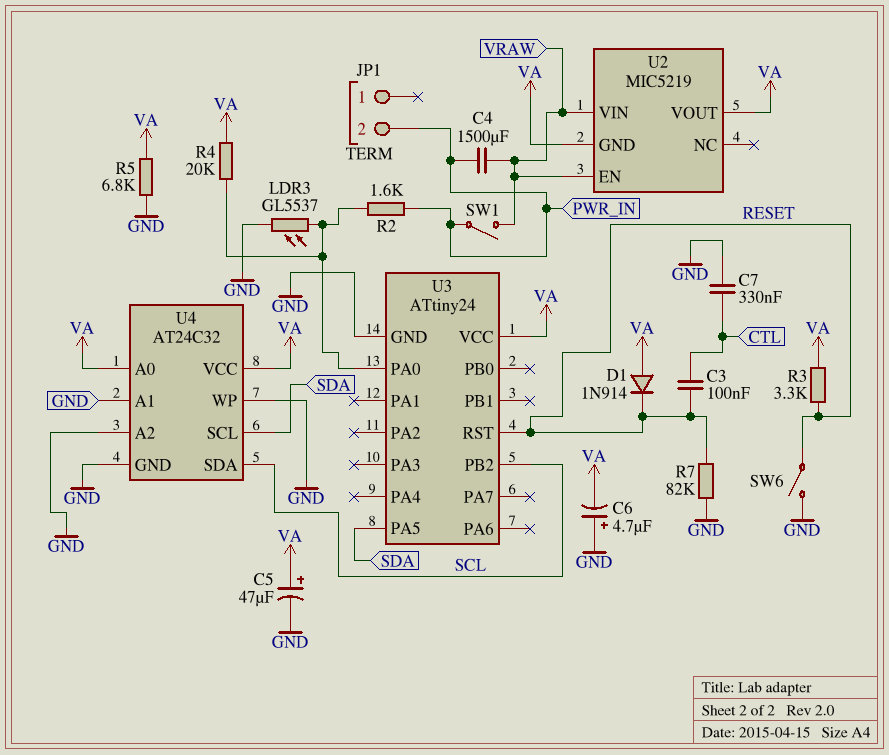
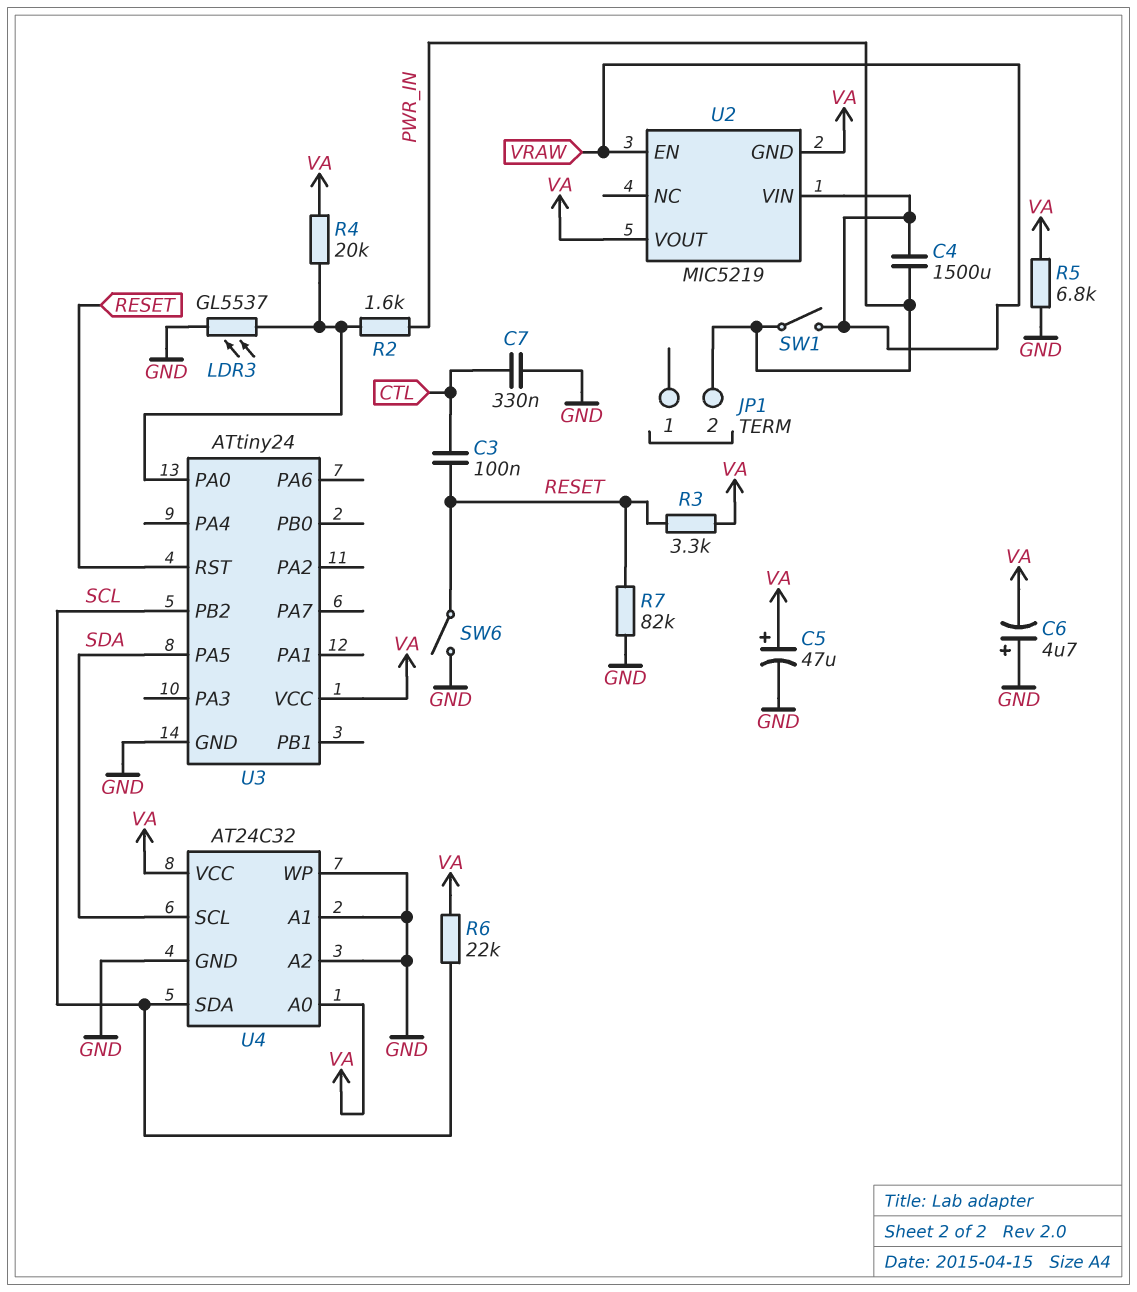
D1: diode 1N914 (A VA, K RESET) -> none
R6: none -> 22k (SCL, VA)

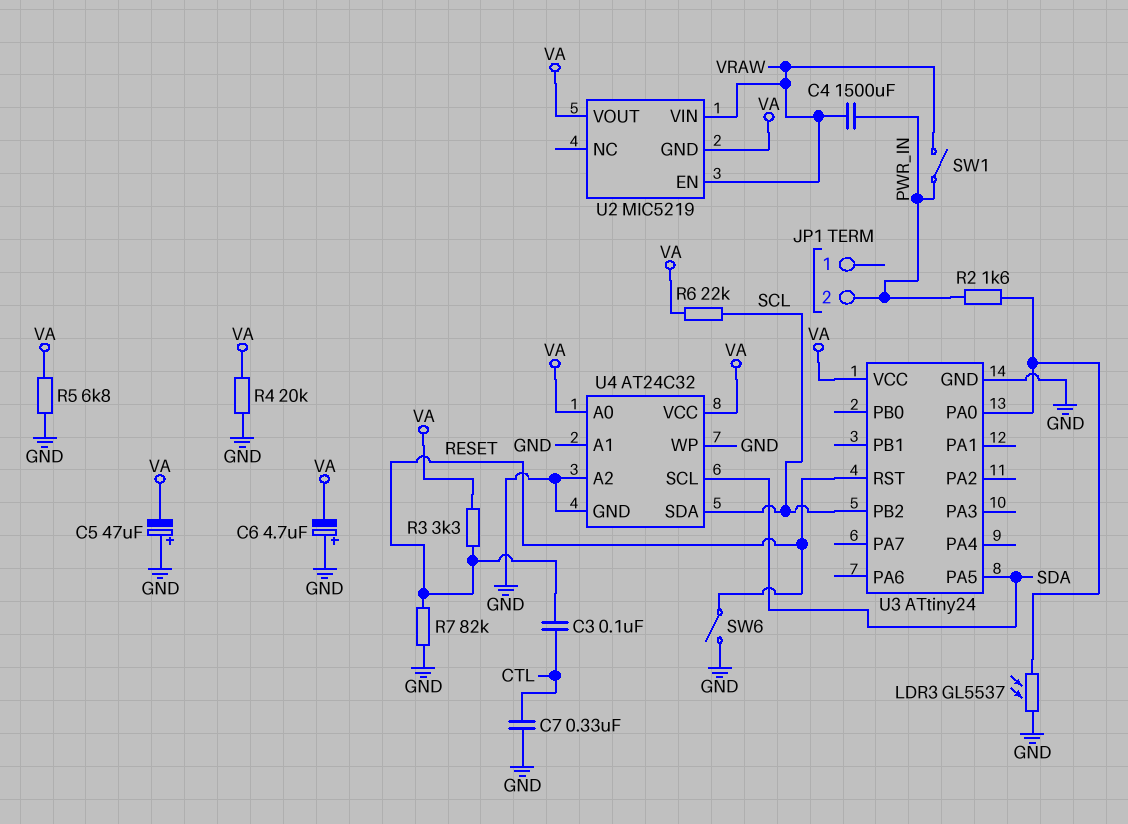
C5: 47uF (plus VA, minus GND) -> 47uF (plus GND, minus VA)
R4: 20k (U3/PA0, VA) -> 20k (GND, VA)

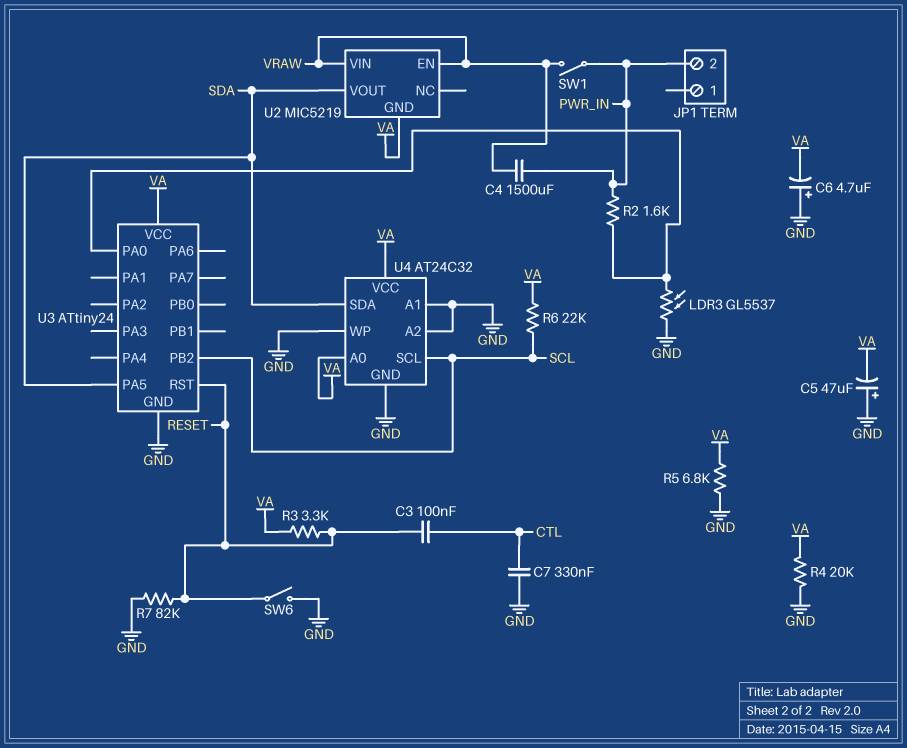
U2 pin VOUT: VA -> SDA
U4 pin SCL: SDA -> SCL
U4 pin SDA: SCL -> SDA

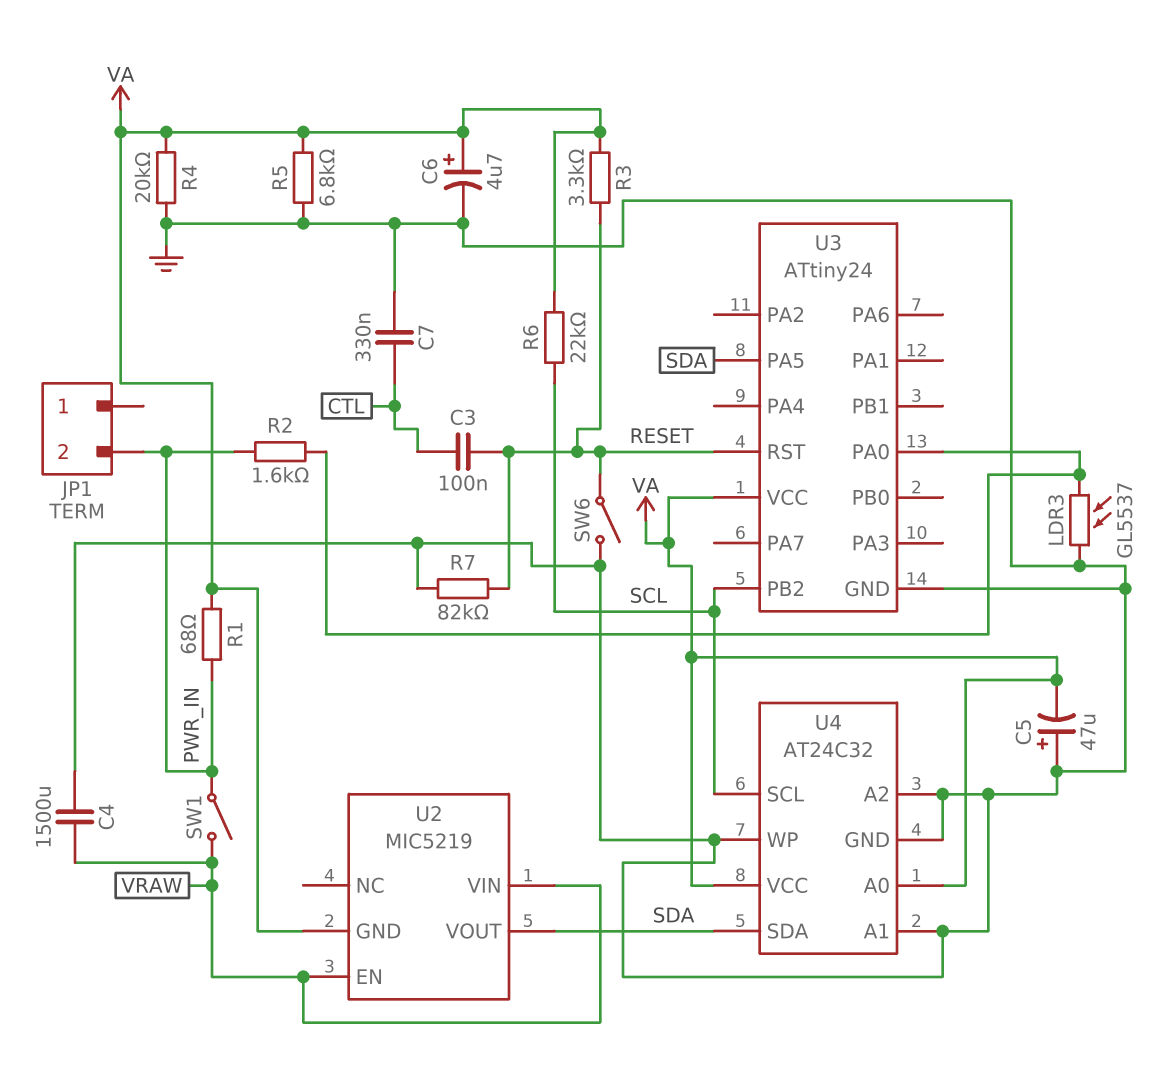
C4: 1500uF (PWR_IN, VRAW) -> 1500uF (GND, VRAW)
C6: 4.7uF (plus GND, minus VA) -> 4.7uF (plus VA, minus GND)
R1: none -> 68 (PWR_IN, VA)

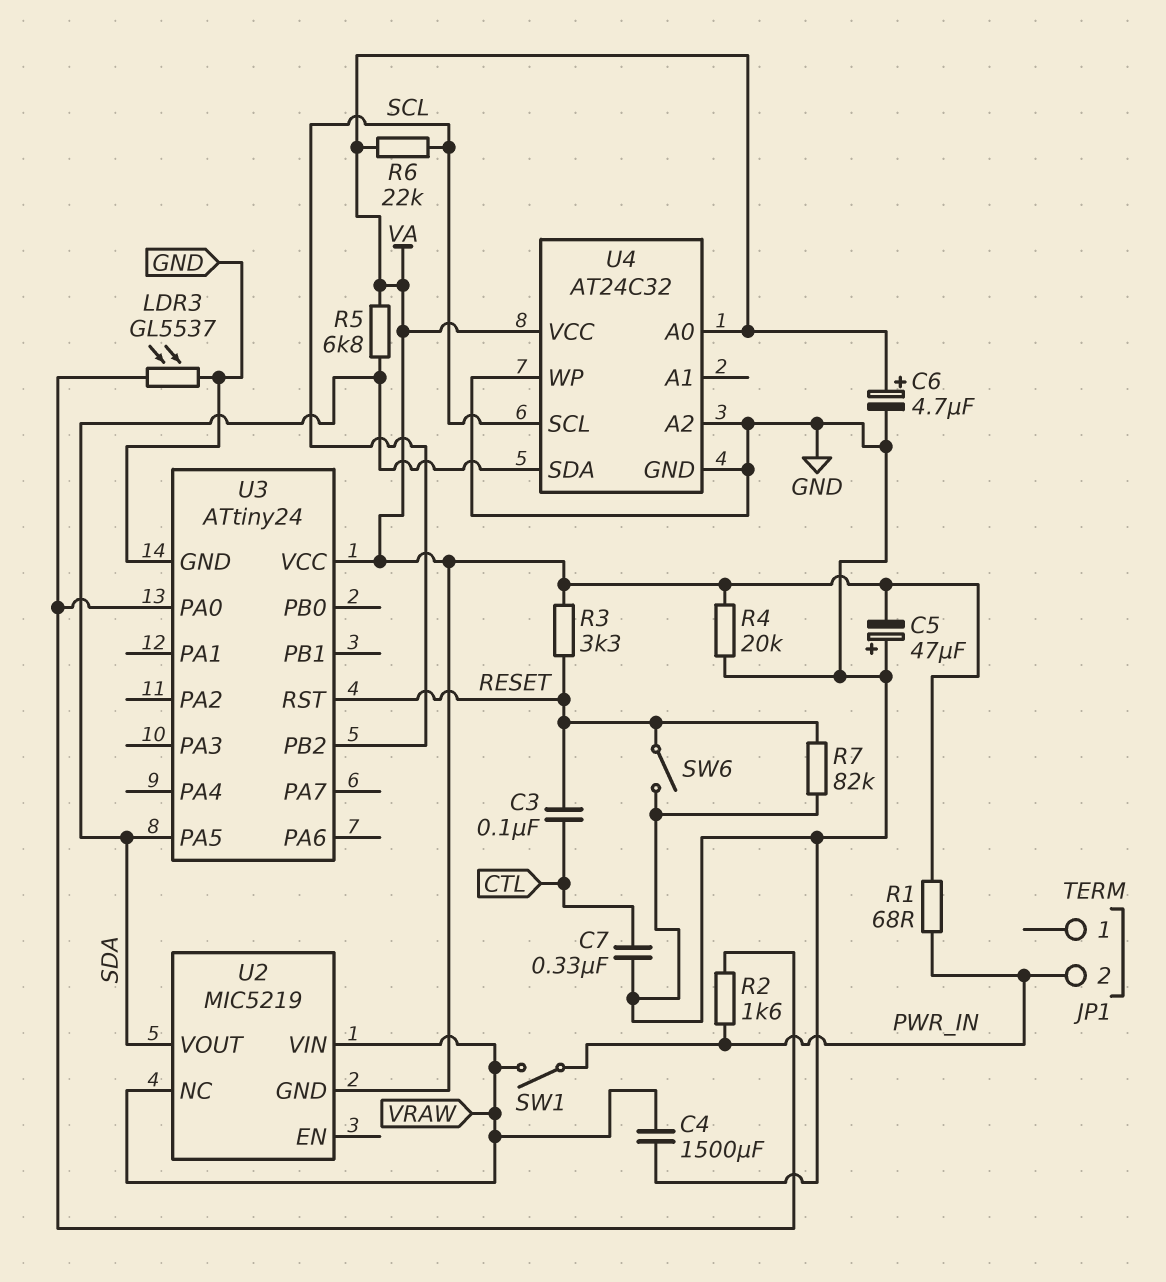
R5: 6.8k (GND, VA) -> 6.8k (SDA, VA)
U2 pin EN: VRAW -> none
U2 pin NC: none -> VRAW
U4 pin A1: GND -> none

